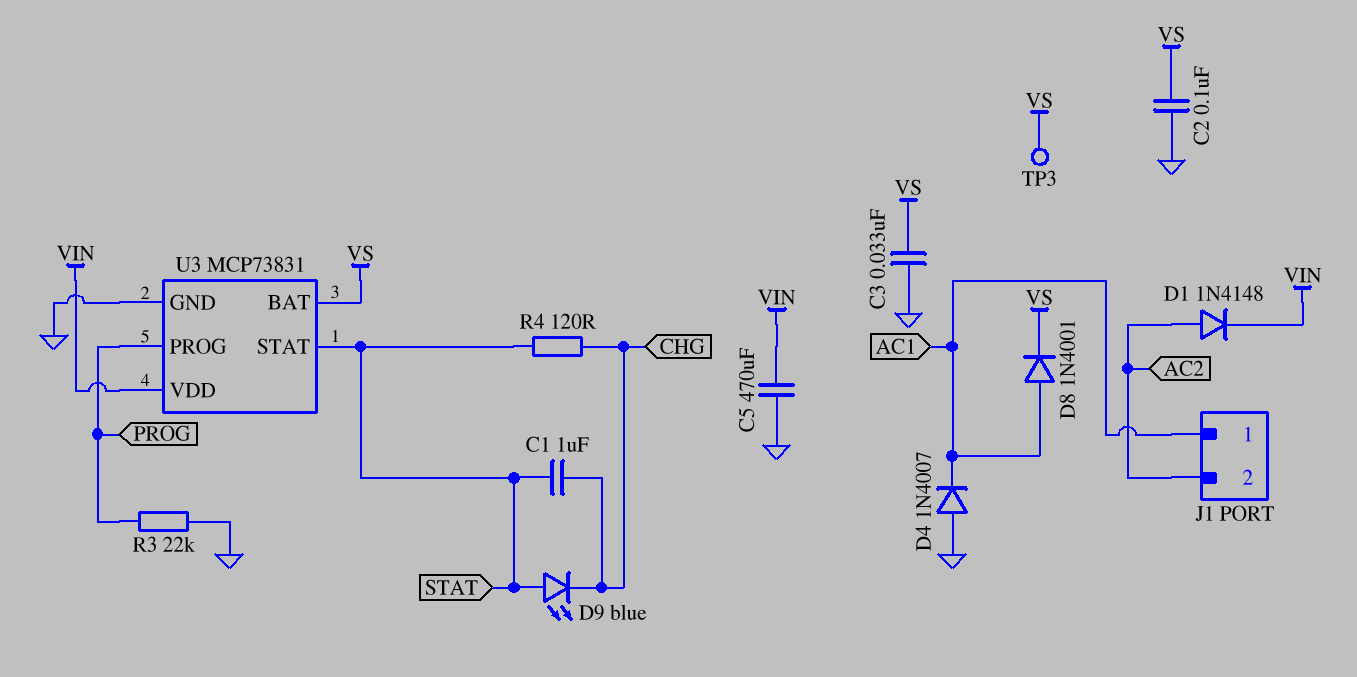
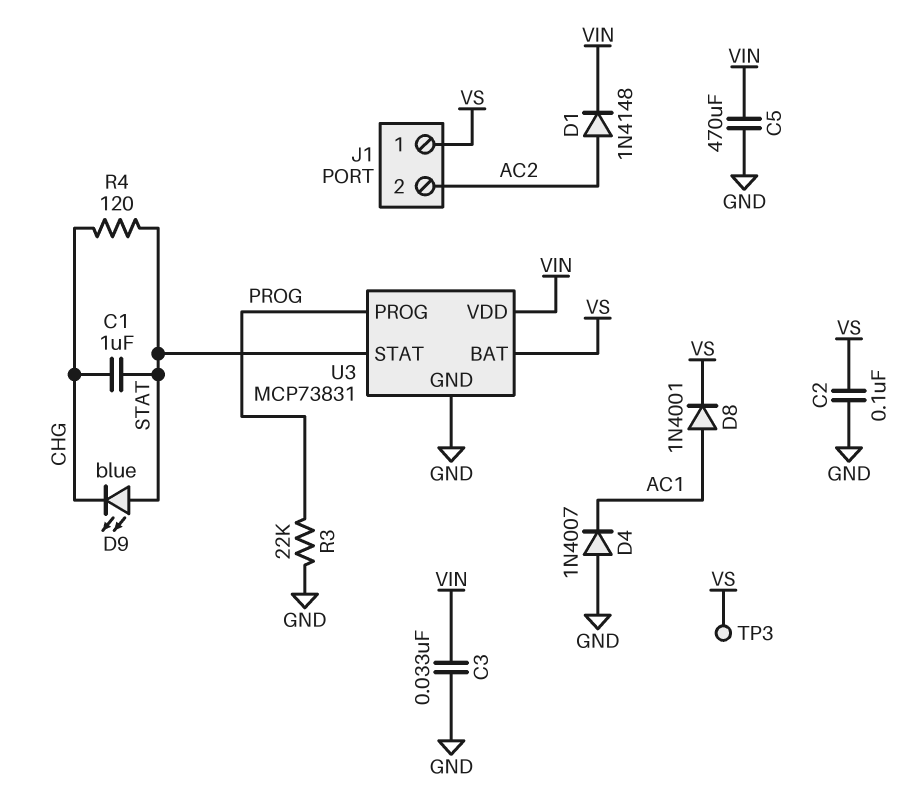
C3: 33nF (GND, VS) -> 33nF (GND, VIN)
J1 pin 1: AC1 -> VS

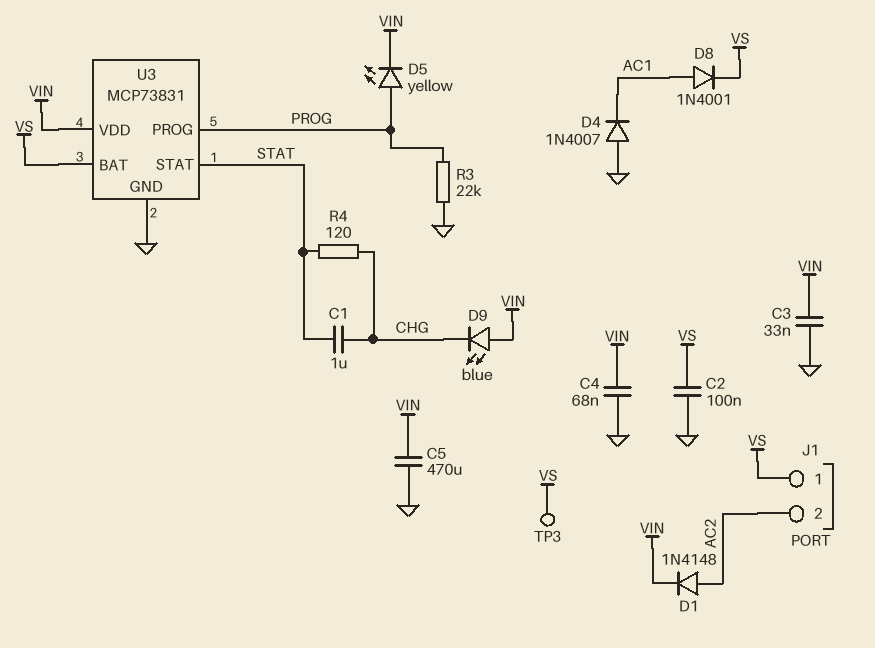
C4: none -> 68nF (GND, VIN)
D5: none -> LED yellow (A PROG, K VIN)
D9: LED blue (A STAT, K CHG) -> LED blue (A VIN, K CHG)

